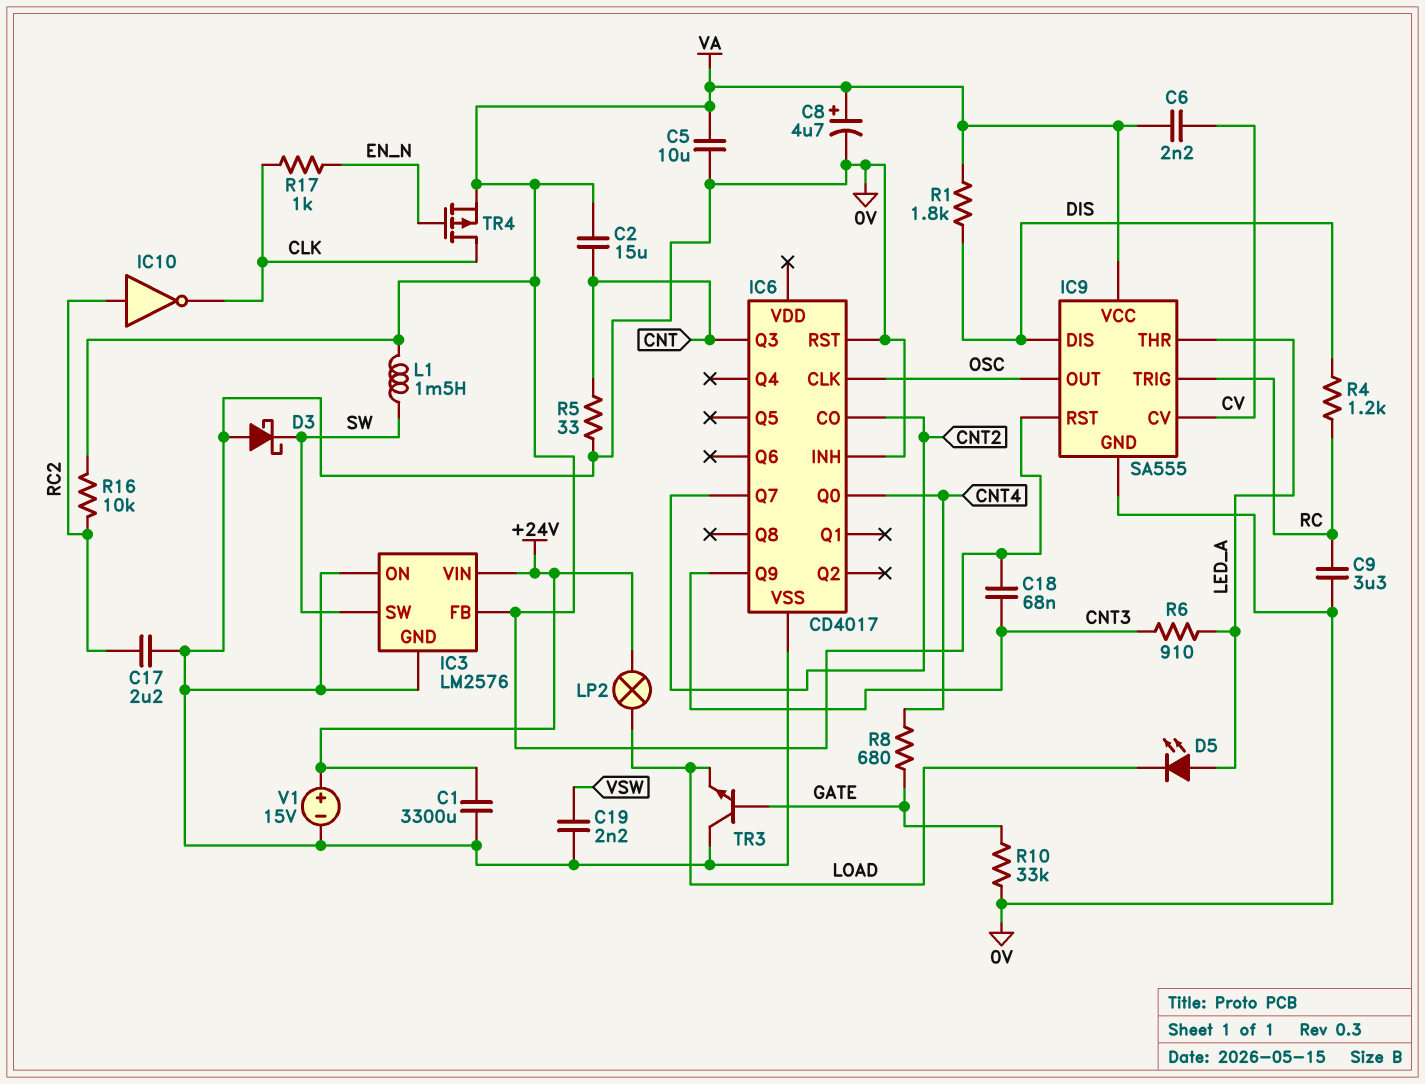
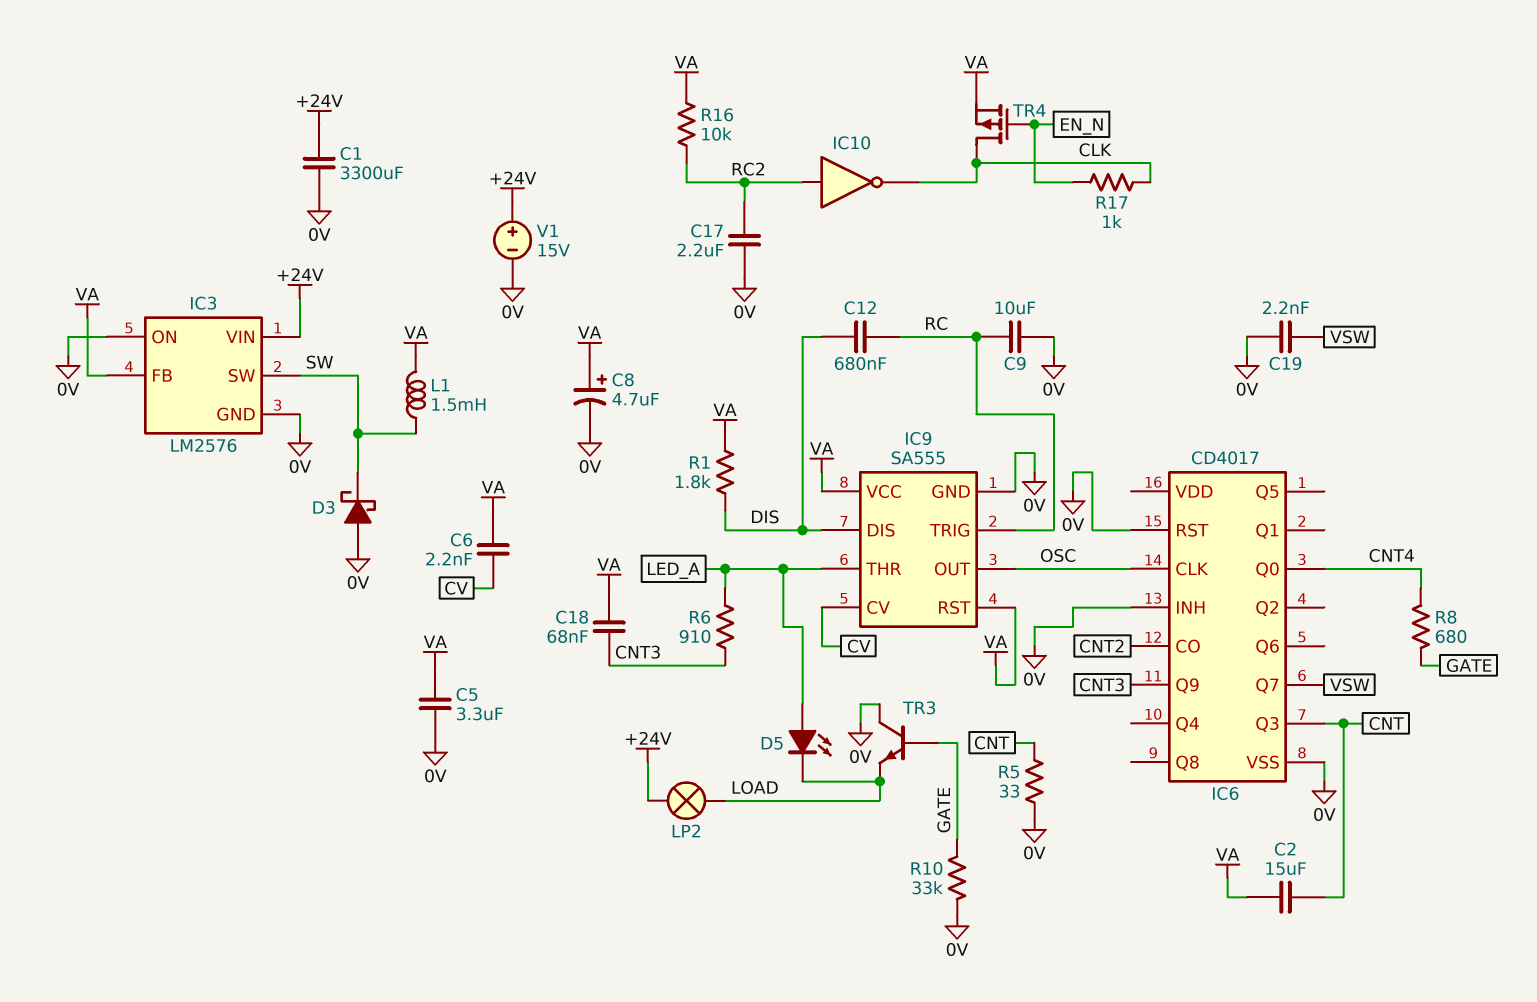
C5: 10uF (0V, VA) -> 3.3uF (0V, VA)
C9: 3.3uF (0V, RC) -> 10uF (0V, RC)
C12: none -> 680nF (DIS, RC)
IC6 pin Q7: CNT2 -> VSW
R4: 1.2k (DIS, RC) -> none

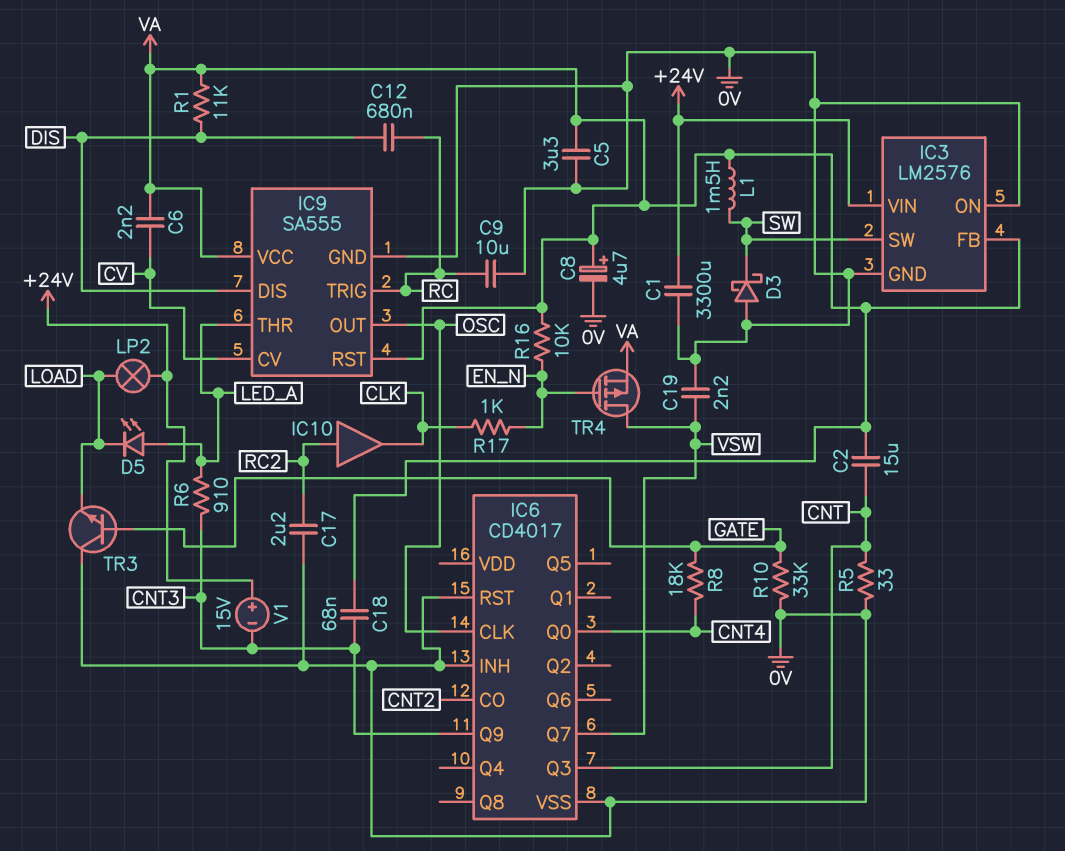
IC10: NOT (in RC2, out CLK) -> buffer (in RC2, out CLK)
R1: 1.8k (DIS, VA) -> 11k (DIS, VA)
R8: 680 (CNT4, GATE) -> 18k (CNT4, GATE)
R16: 10k (RC2, VA) -> 10k (EN_N, VA)
TR4: PMOS (G EN_N, D CLK, S VA) -> PMOS (G EN_N, D VSW, S VA)
V1: 15V (plus +24V, minus 0V) -> 15V (plus +24V, minus CNT3)

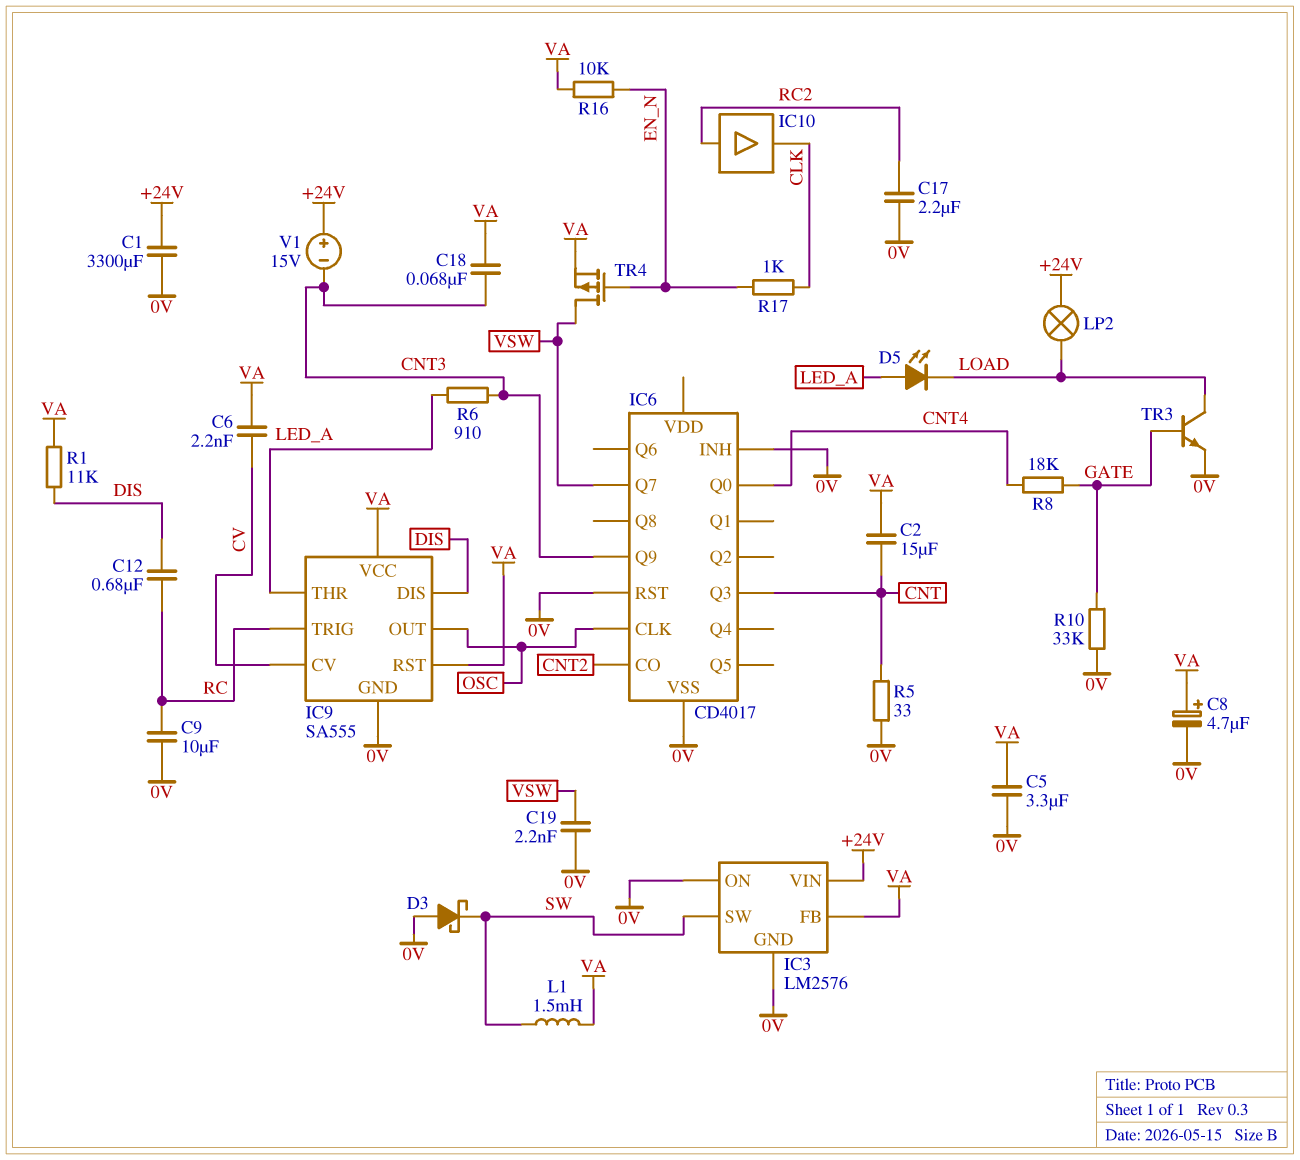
TR3: NPN (B GATE, C 0V, E LOAD) -> NPN (B GATE, C LOAD, E 0V)

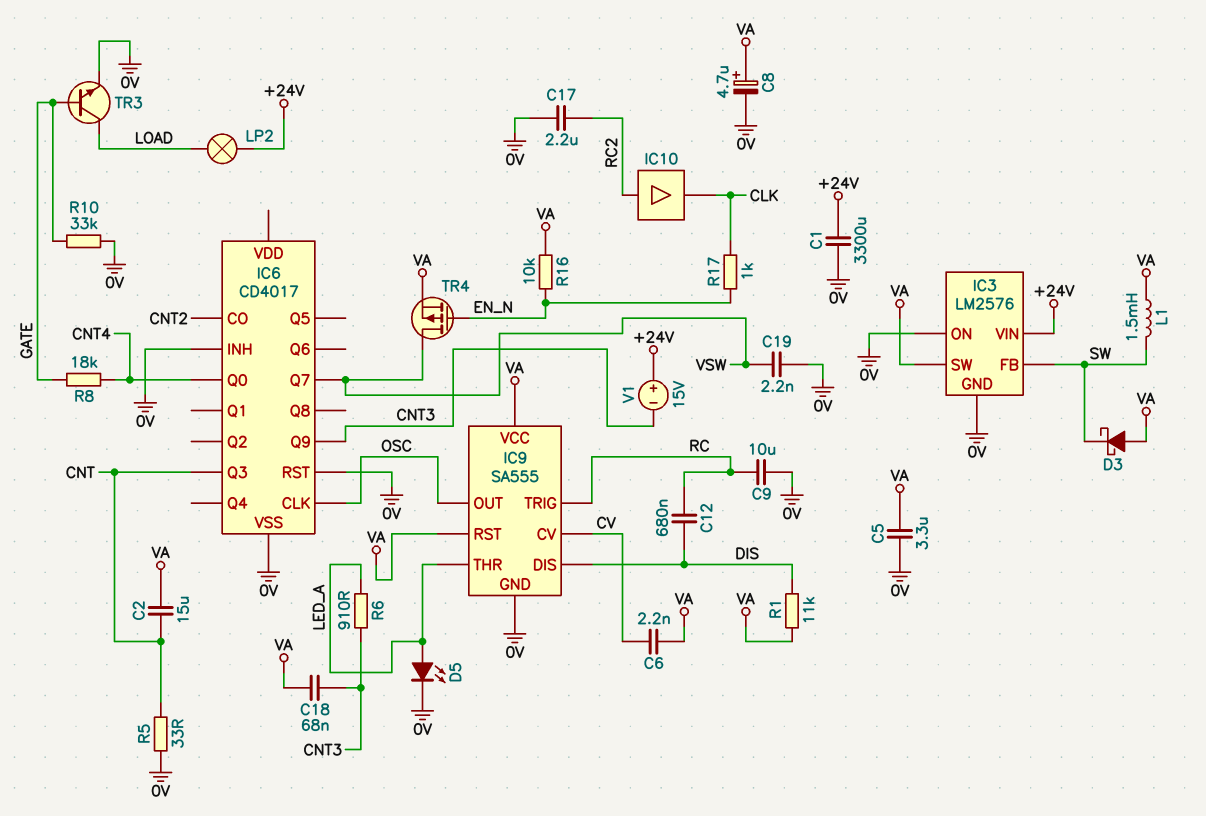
D3: schottky (A 0V, K SW) -> schottky (A VA, K SW)
D5: LED (A LED_A, K LOAD) -> LED (A LED_A, K 0V)
IC3 pin FB: VA -> SW
IC3 pin SW: SW -> VA

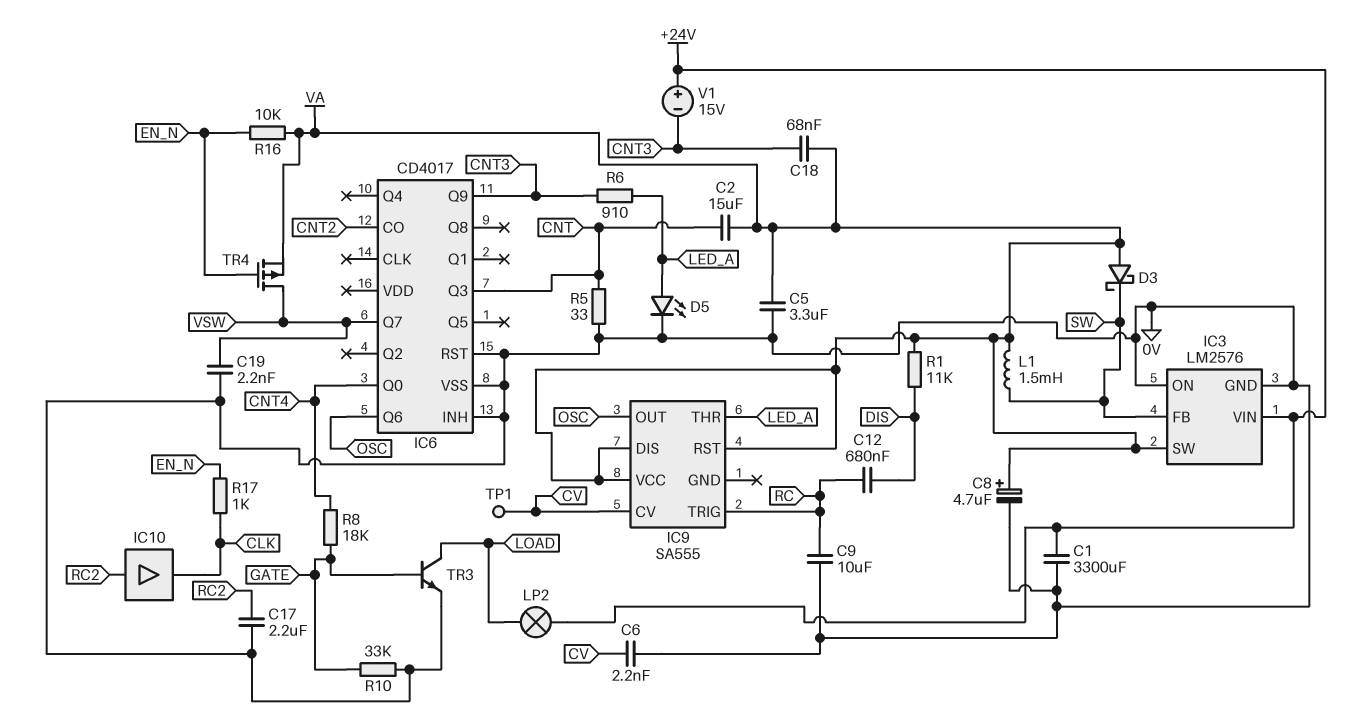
C6: 2.2nF (CV, VA) -> 2.2nF (0V, CV)
IC6 pin CLK: OSC -> none
IC6 pin Q6: none -> OSC
IC9 pin DIS: DIS -> VA
IC9 pin GND: 0V -> none
TP1: none -> test point (CV)

